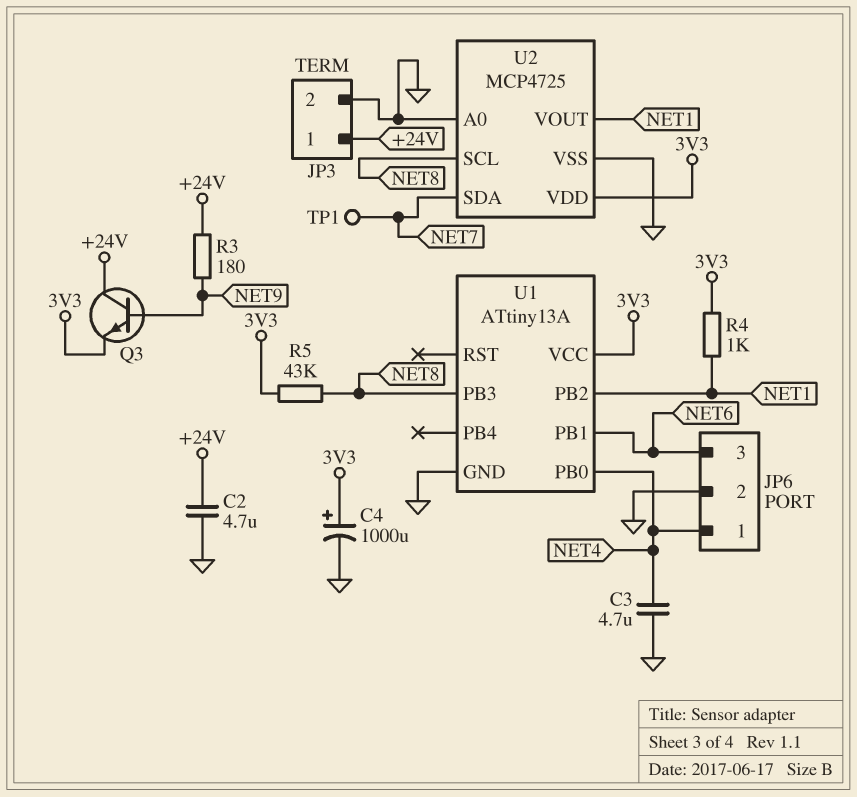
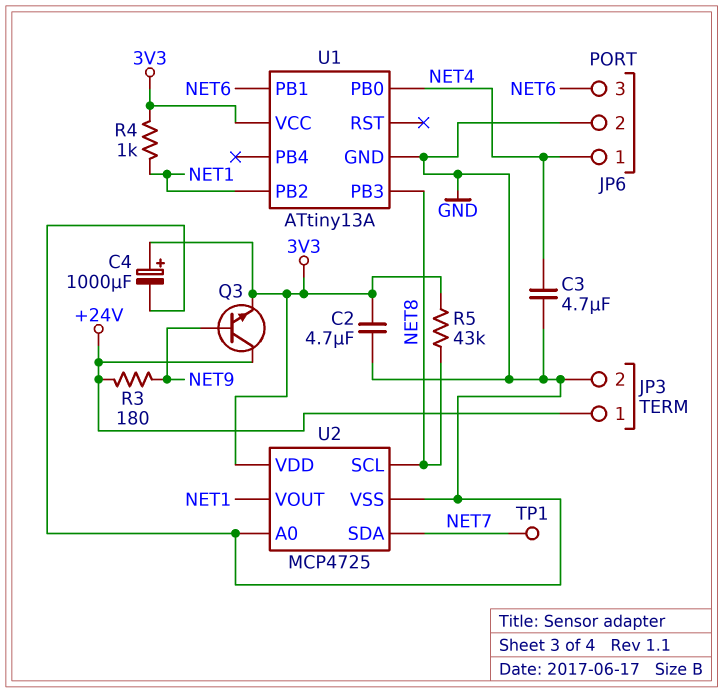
C2: 4.7uF (+24V, GND) -> 4.7uF (3V3, GND)

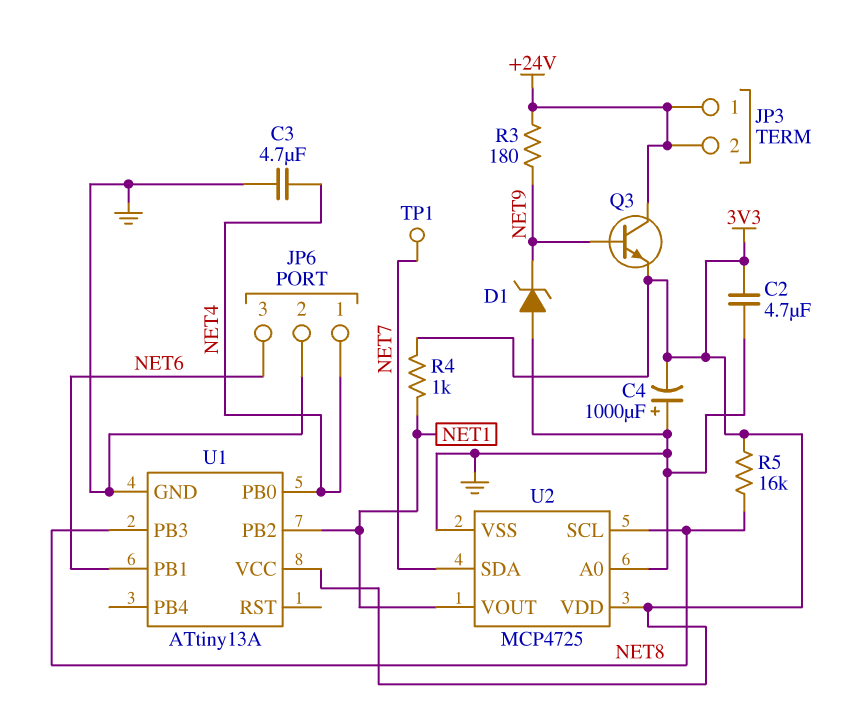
C4: 1000uF (plus 3V3, minus GND) -> 1000uF (plus GND, minus 3V3)
D1: none -> zener (A GND, K NET9)
JP3 pin 2: GND -> +24V
R5: 43k (3V3, NET8) -> 16k (3V3, NET8)

